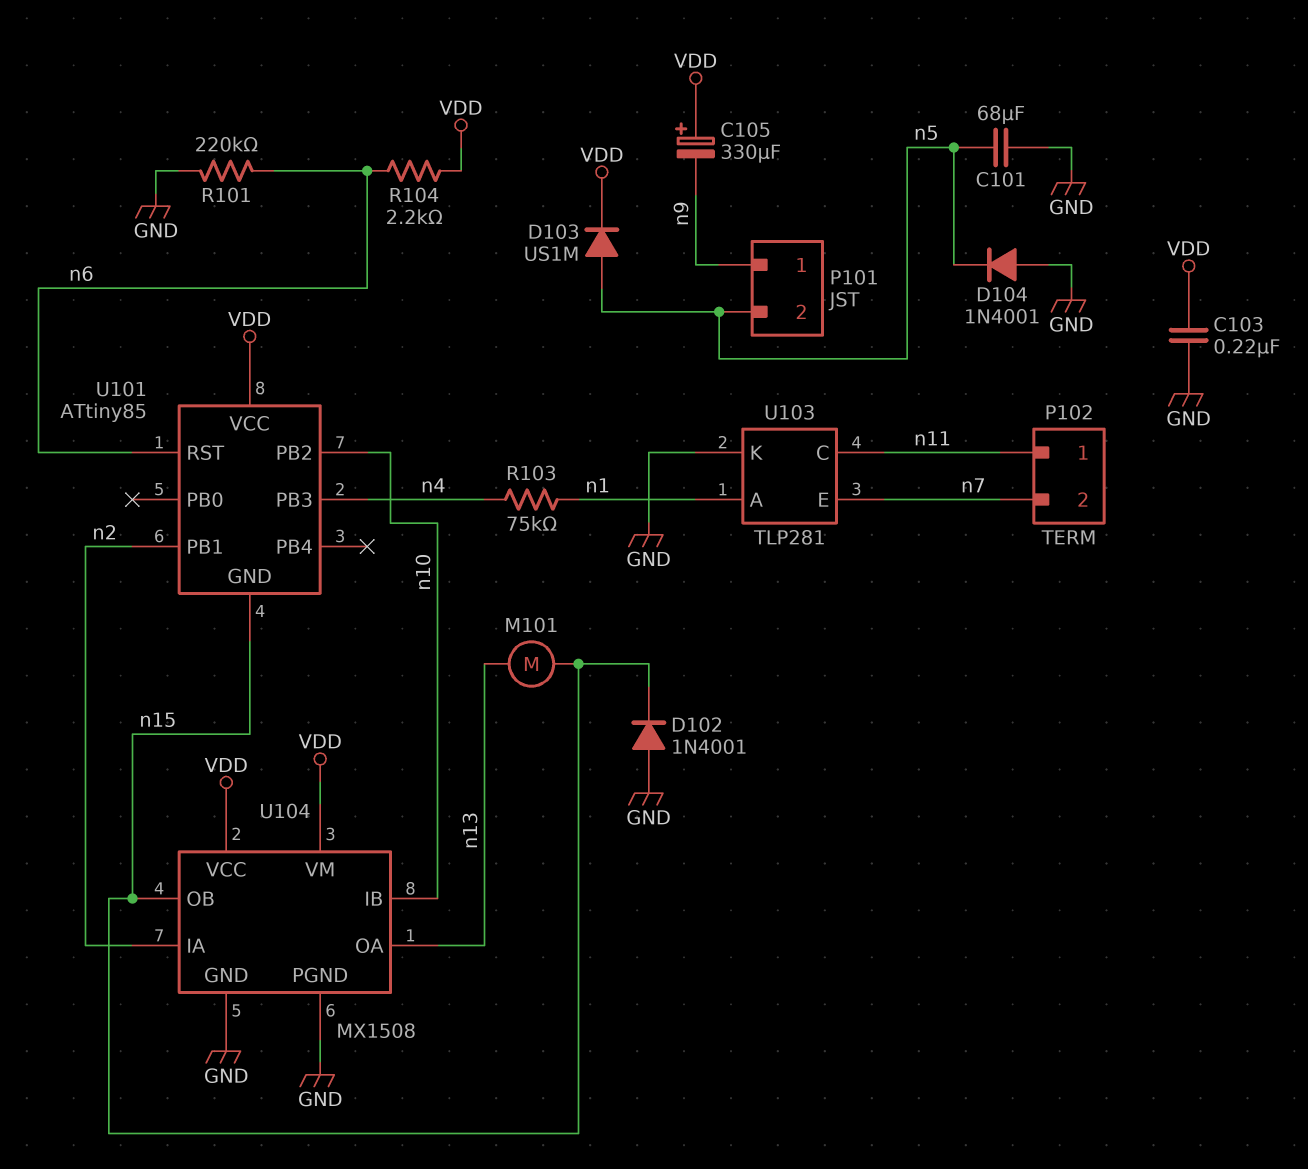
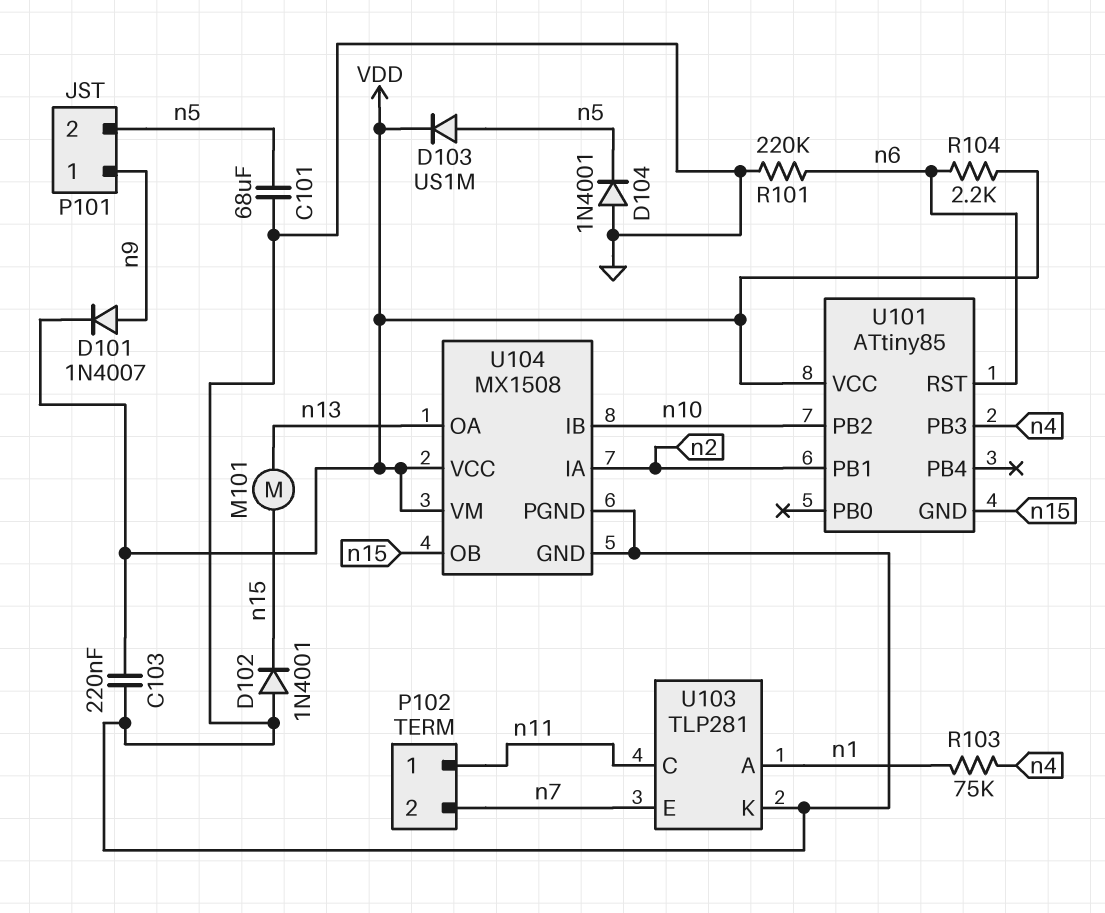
C105: 330uF (plus VDD, minus n9) -> none
D101: none -> diode 1N4007 (A n9, K VDD)

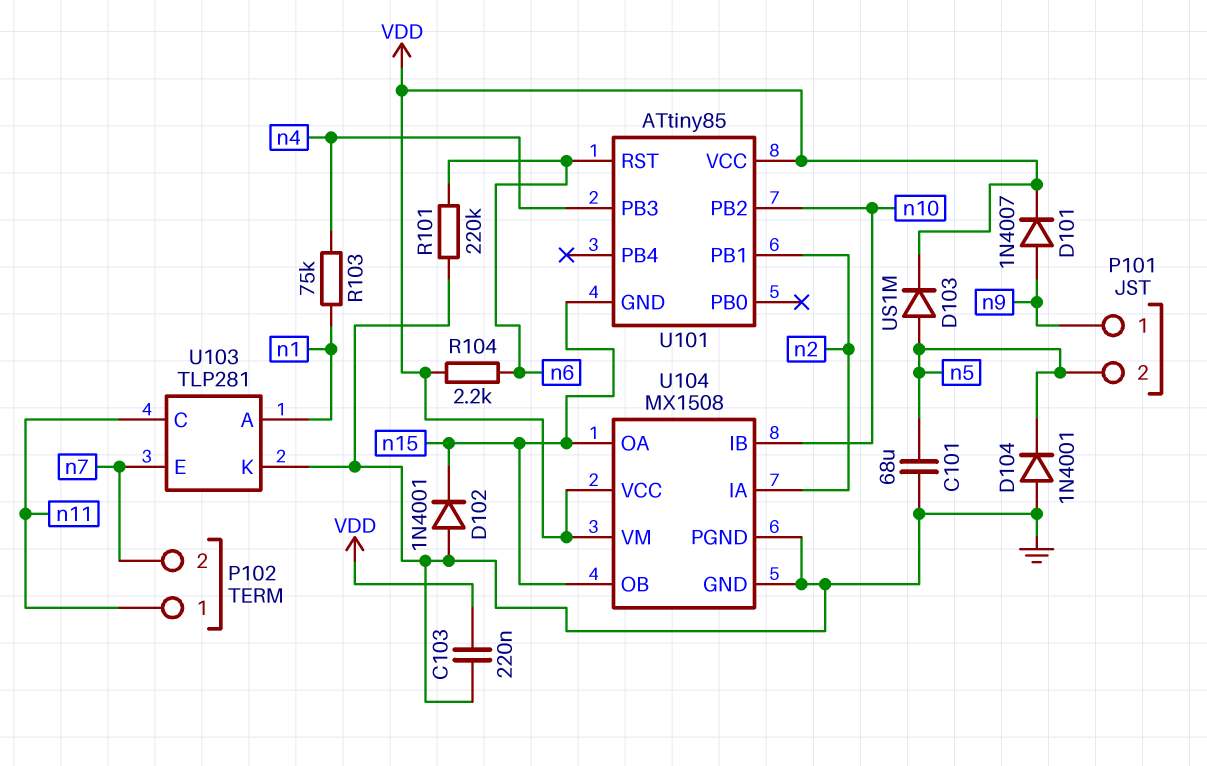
M101: motor (n13, n15) -> none
U104 pin OA: n13 -> n15

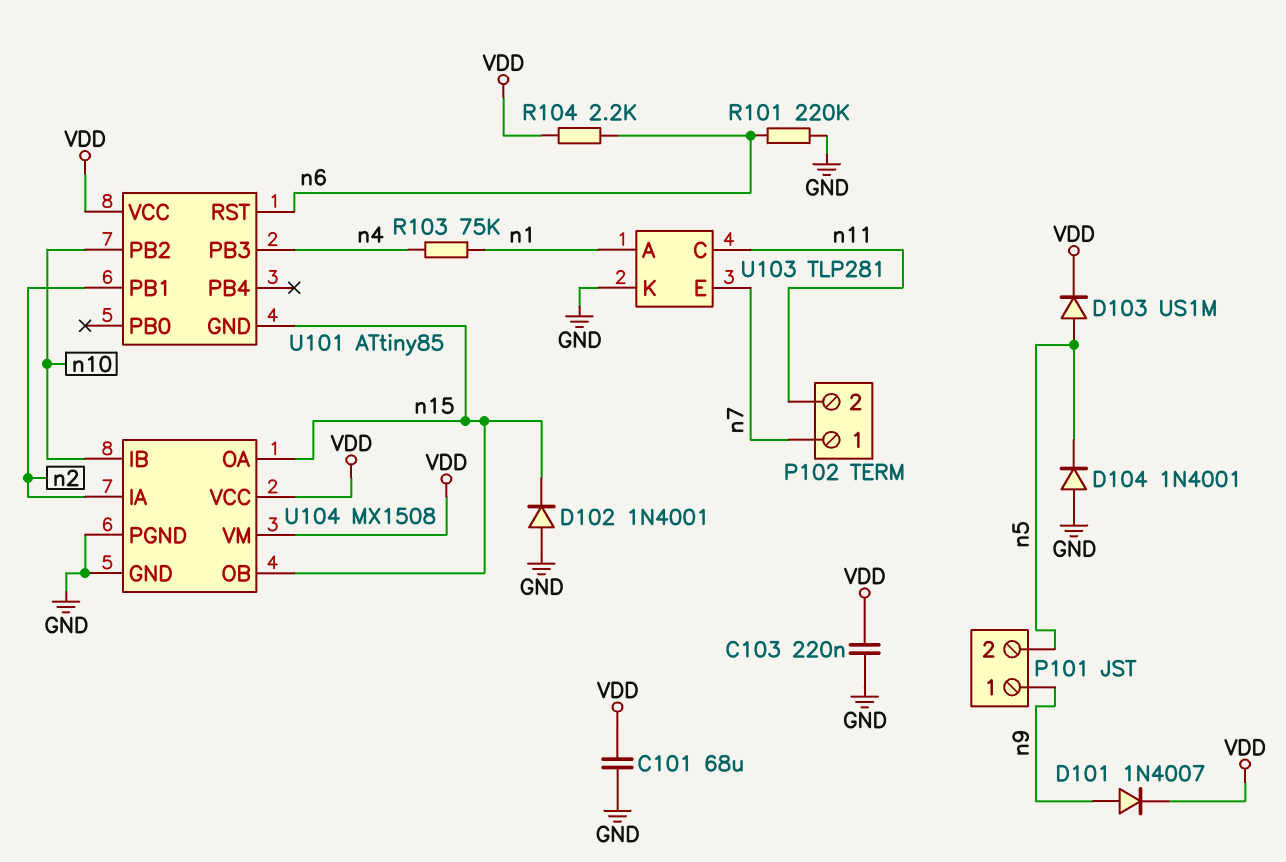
C101: 68uF (GND, n5) -> 68uF (GND, VDD)
P102 pin 1: n11 -> n7
P102 pin 2: n7 -> n11

